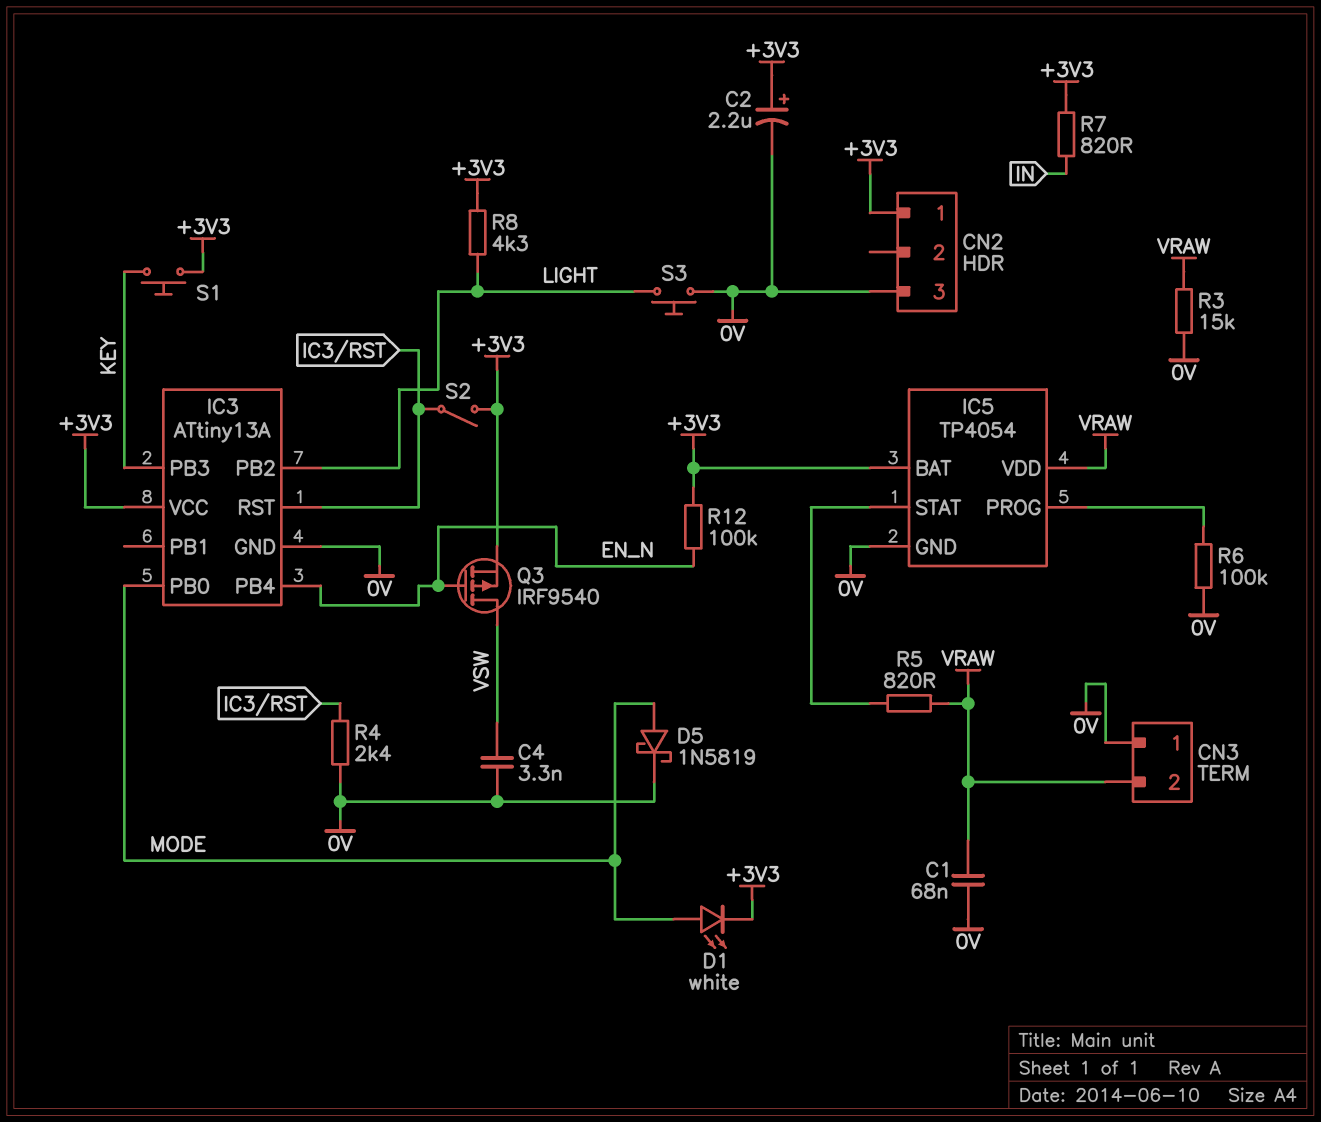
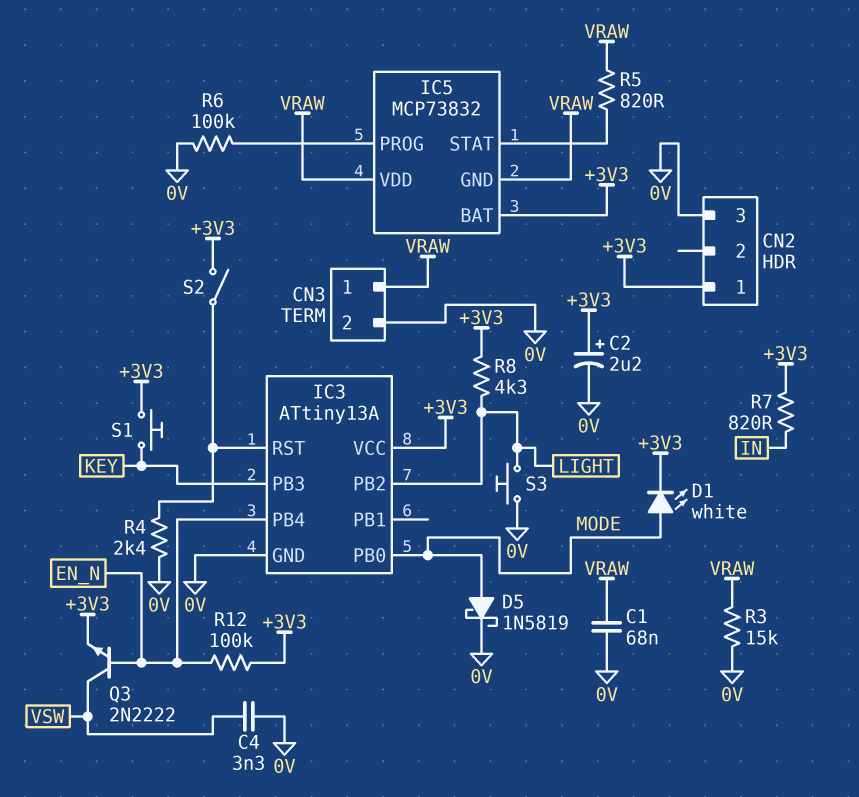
CN3 pin 1: 0V -> VRAW
CN3 pin 2: VRAW -> 0V
IC5: TP4054 -> MCP73832
IC5 pin GND: 0V -> VRAW
Q3: PMOS IRF9540 (G EN_N, D VSW, S +3V3) -> NPN 2N2222 (B EN_N, C VSW, E +3V3)

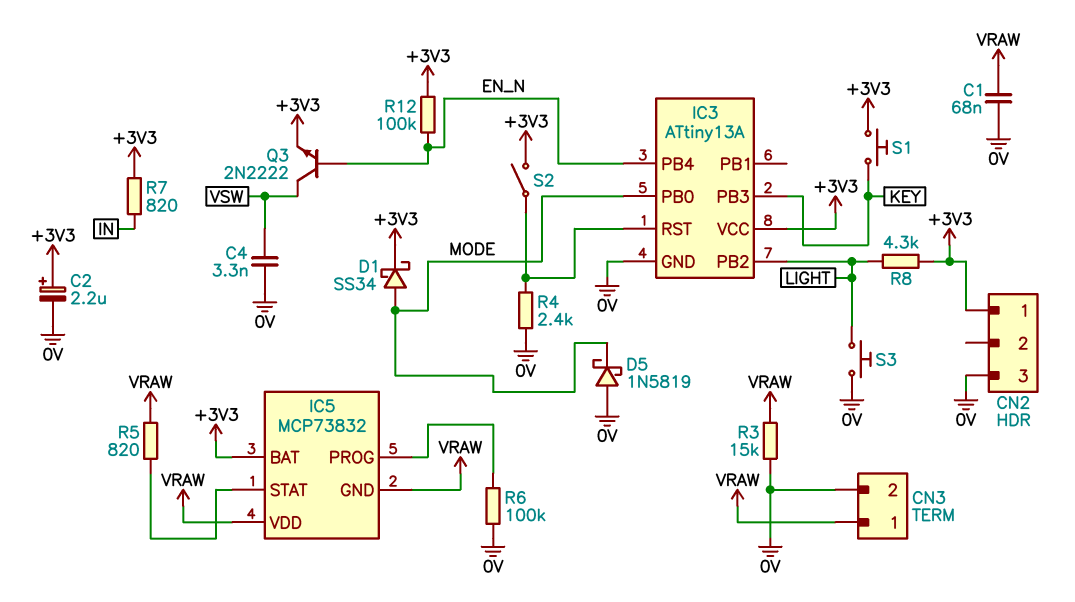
D1: LED white (A MODE, K +3V3) -> schottky SS34 (A MODE, K +3V3)
D5: schottky 1N5819 (A MODE, K 0V) -> schottky 1N5819 (A 0V, K MODE)

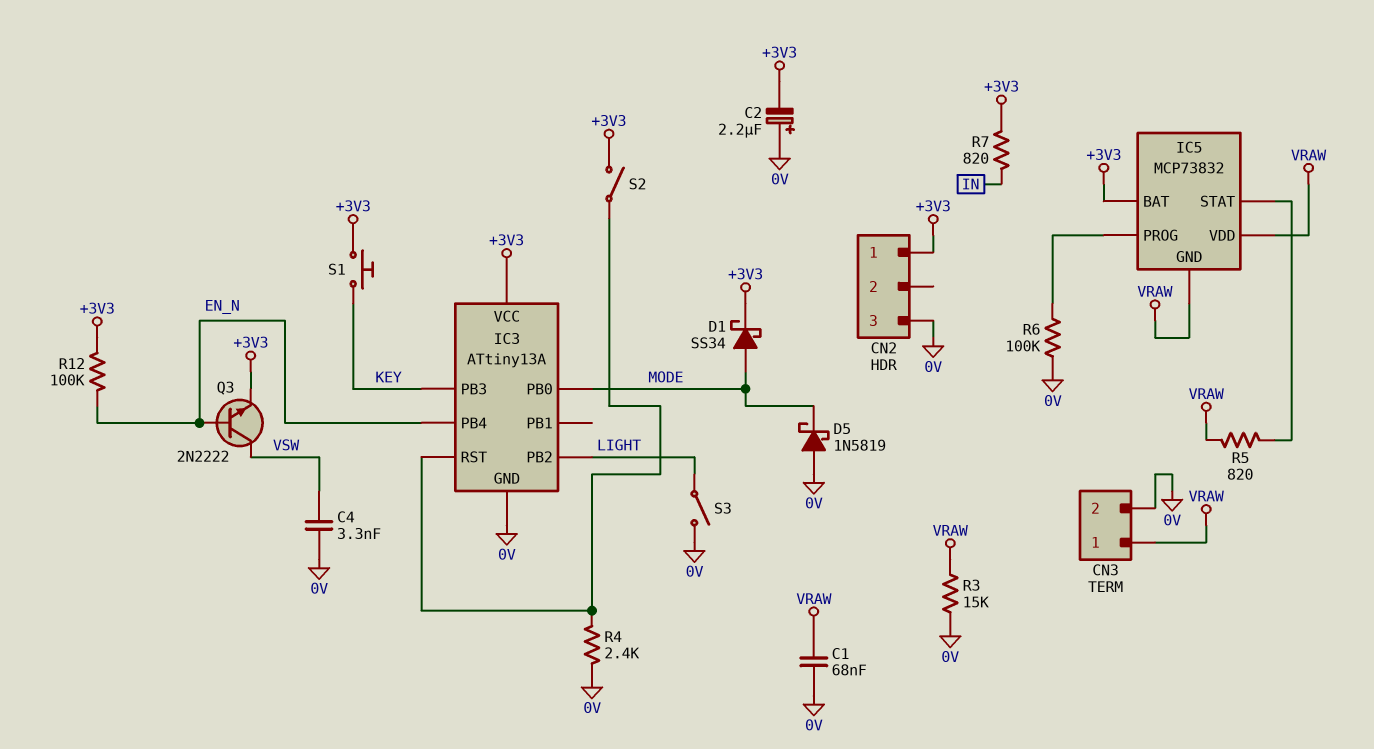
C2: 2.2uF (plus +3V3, minus 0V) -> 2.2uF (plus 0V, minus +3V3)
R8: 4.3k (+3V3, LIGHT) -> none
S3: button (0V, LIGHT) -> switch (0V, LIGHT)

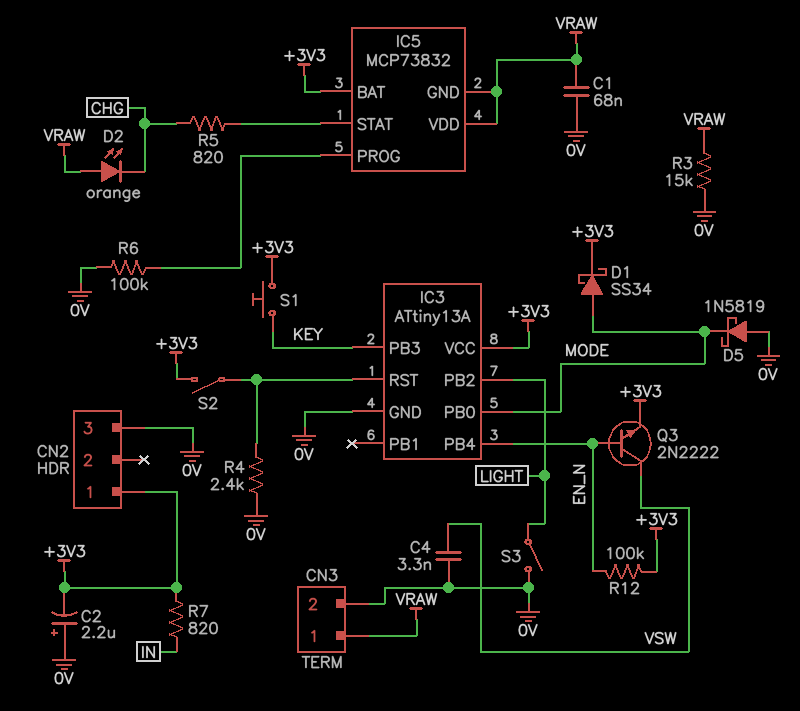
D2: none -> LED orange (A VRAW, K CHG)
R5: 820 (IC5/STAT, VRAW) -> 820 (CHG, IC5/STAT)

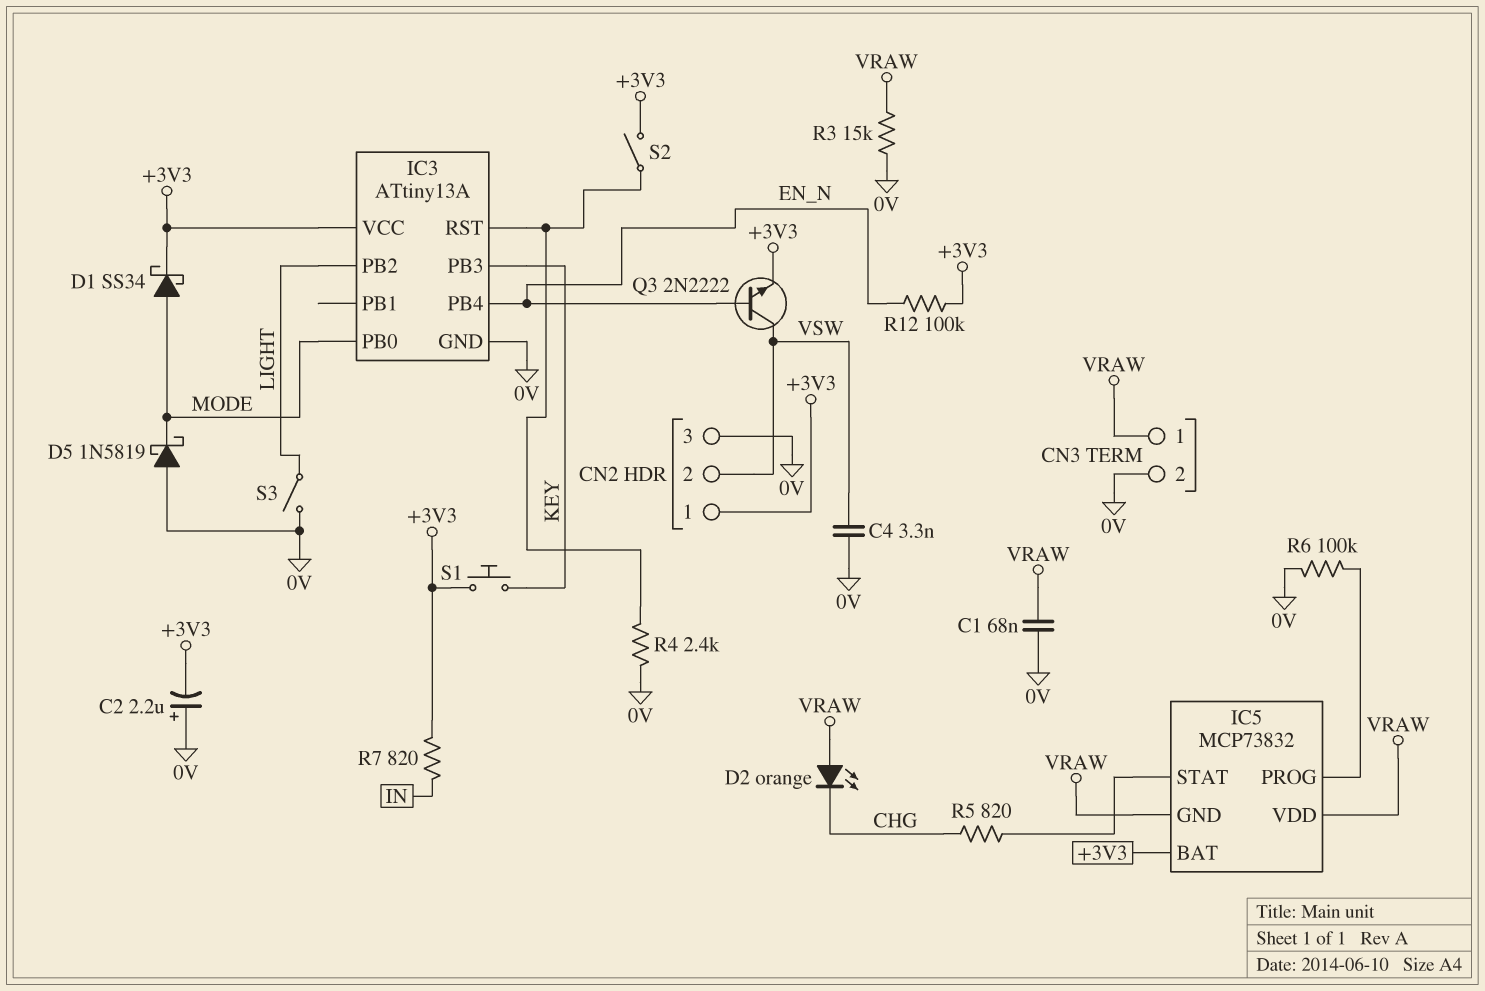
CN2 pin 2: none -> VSW

